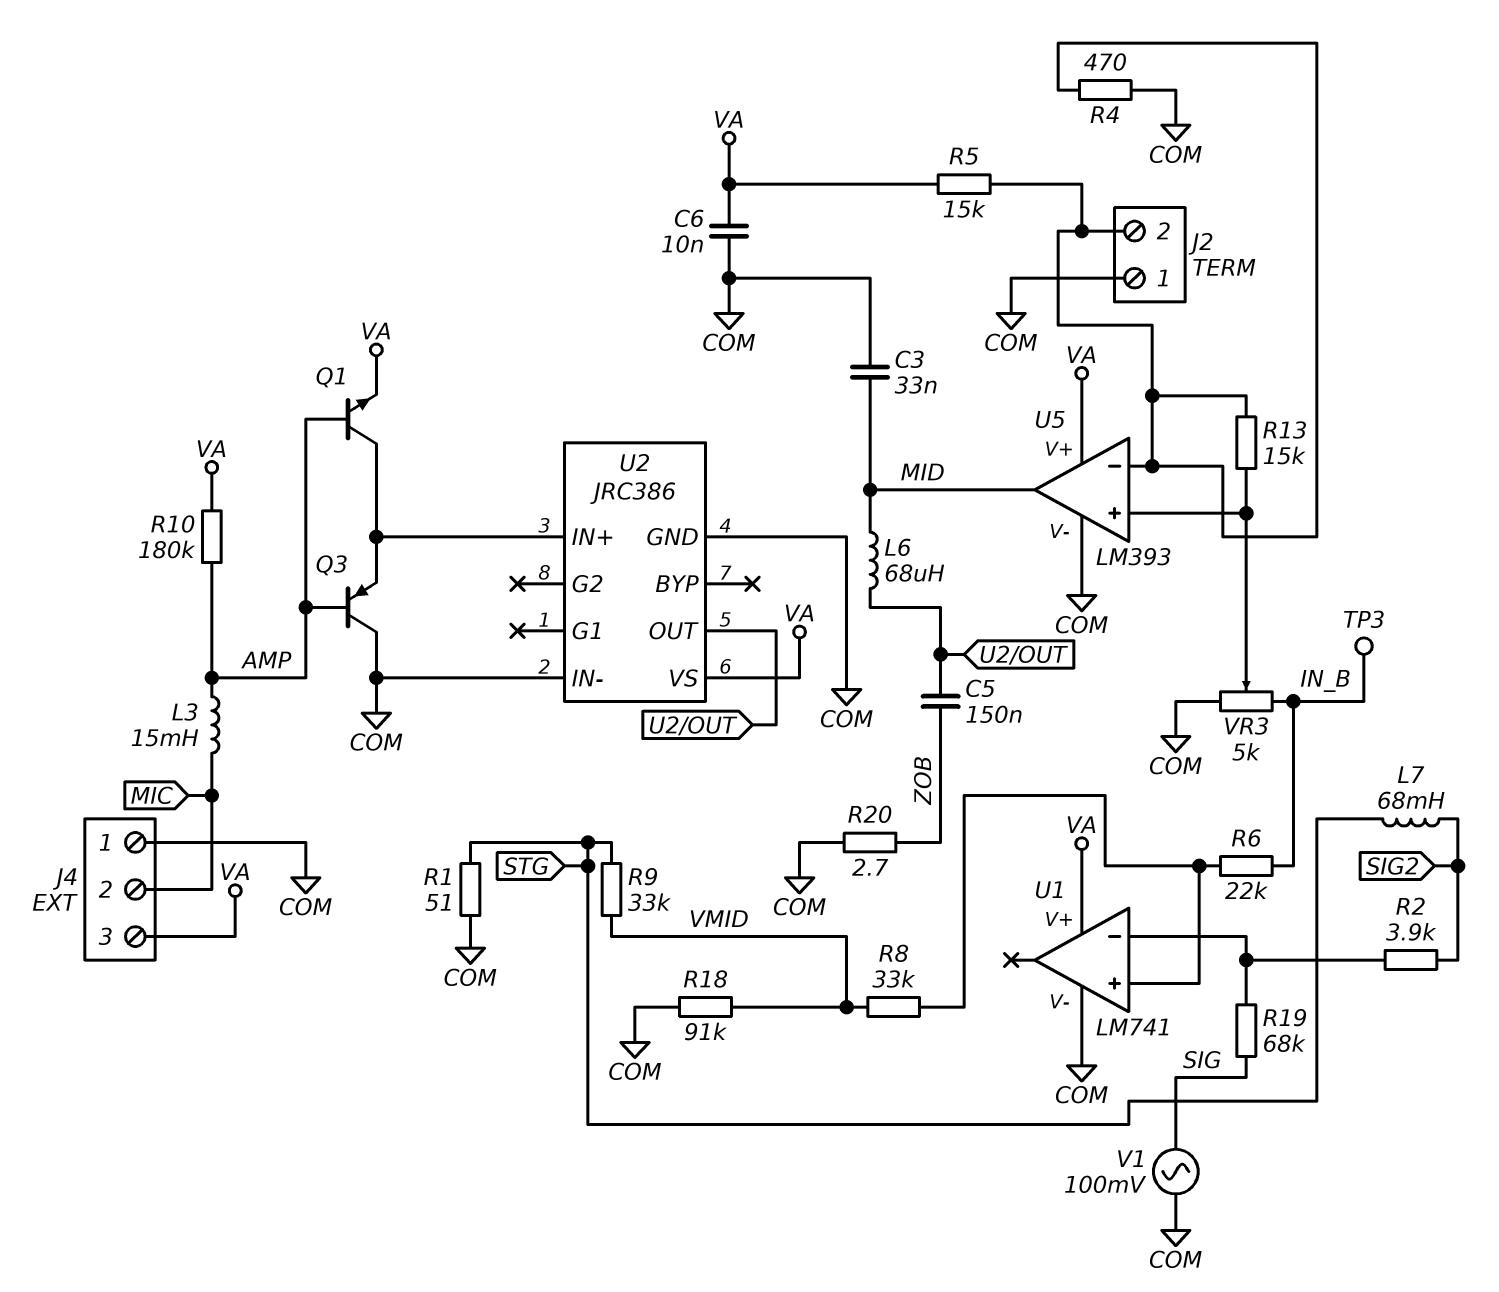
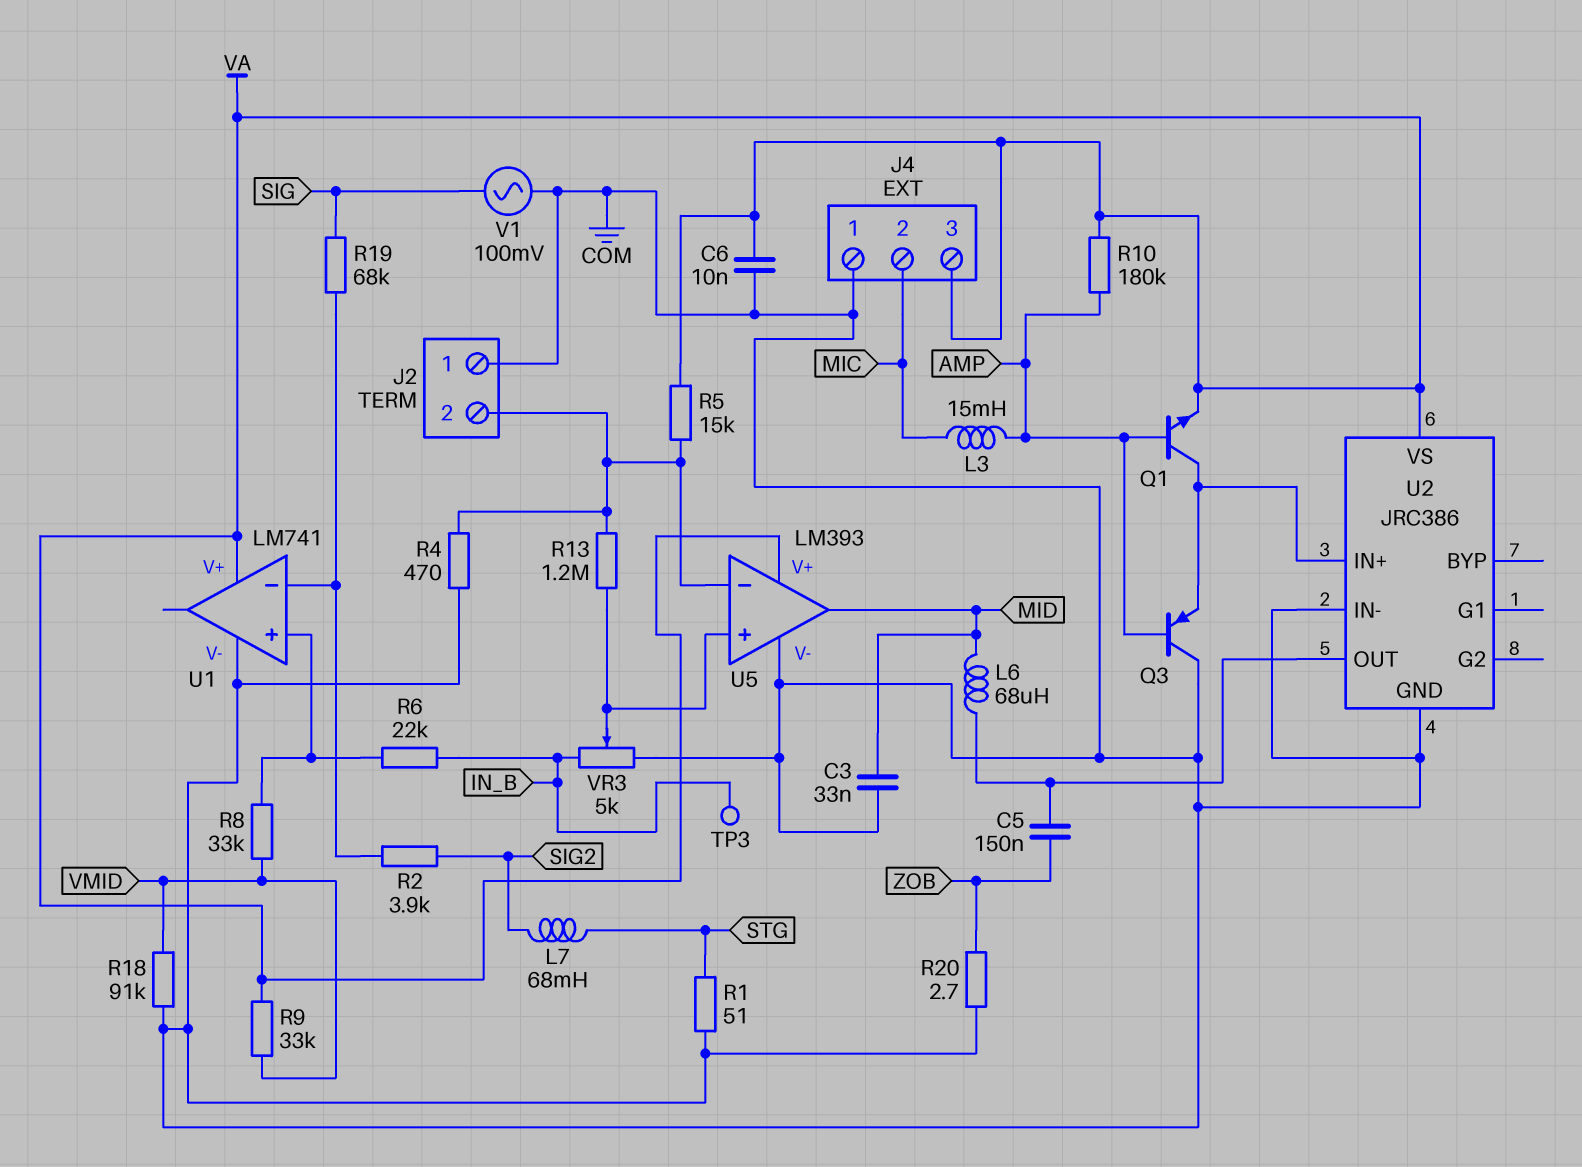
R9: 33k (STG, VMID) -> 33k (VA, VMID)
R13: 15k (J2/2, U5/in+) -> 1.2M (J2/2, U5/in+)

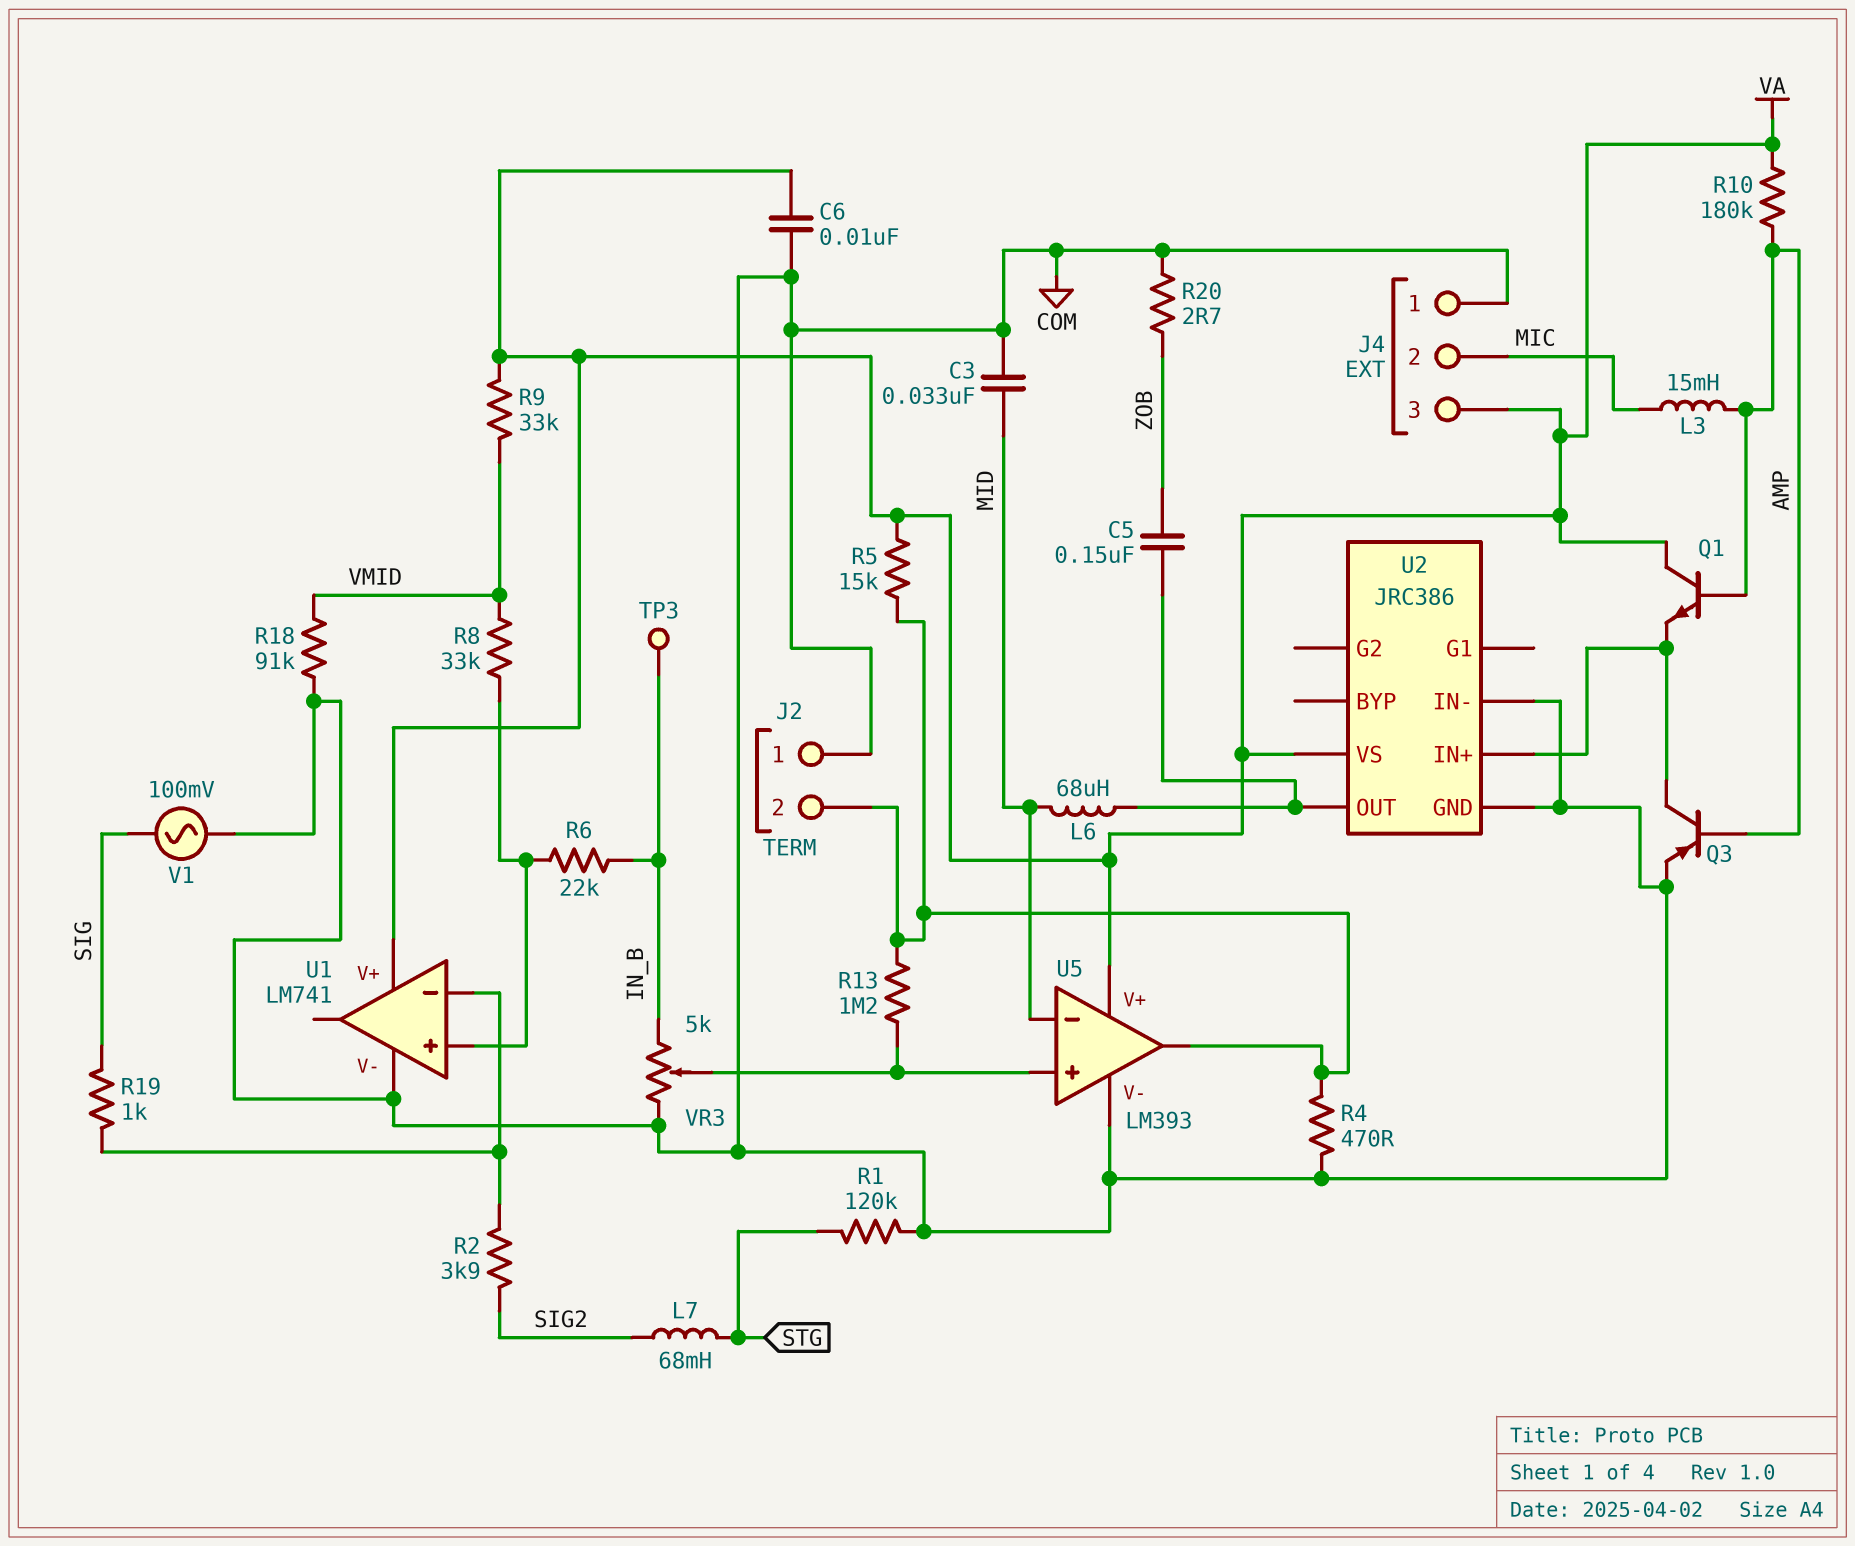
Q1: NPN (B AMP, C U2/IN+, E VA) -> NPN (B AMP, C VA, E U2/IN+)
Q3: PNP (B AMP, C COM, E U2/IN+) -> PNP (B AMP, C U2/IN+, E COM)
R1: 51 (COM, STG) -> 120k (COM, STG)
R19: 68k (SIG, U1/in-) -> 1k (SIG, U1/in-)
U5 pin in-: J2/2 -> MID
U5 pin out: MID -> J2/2

